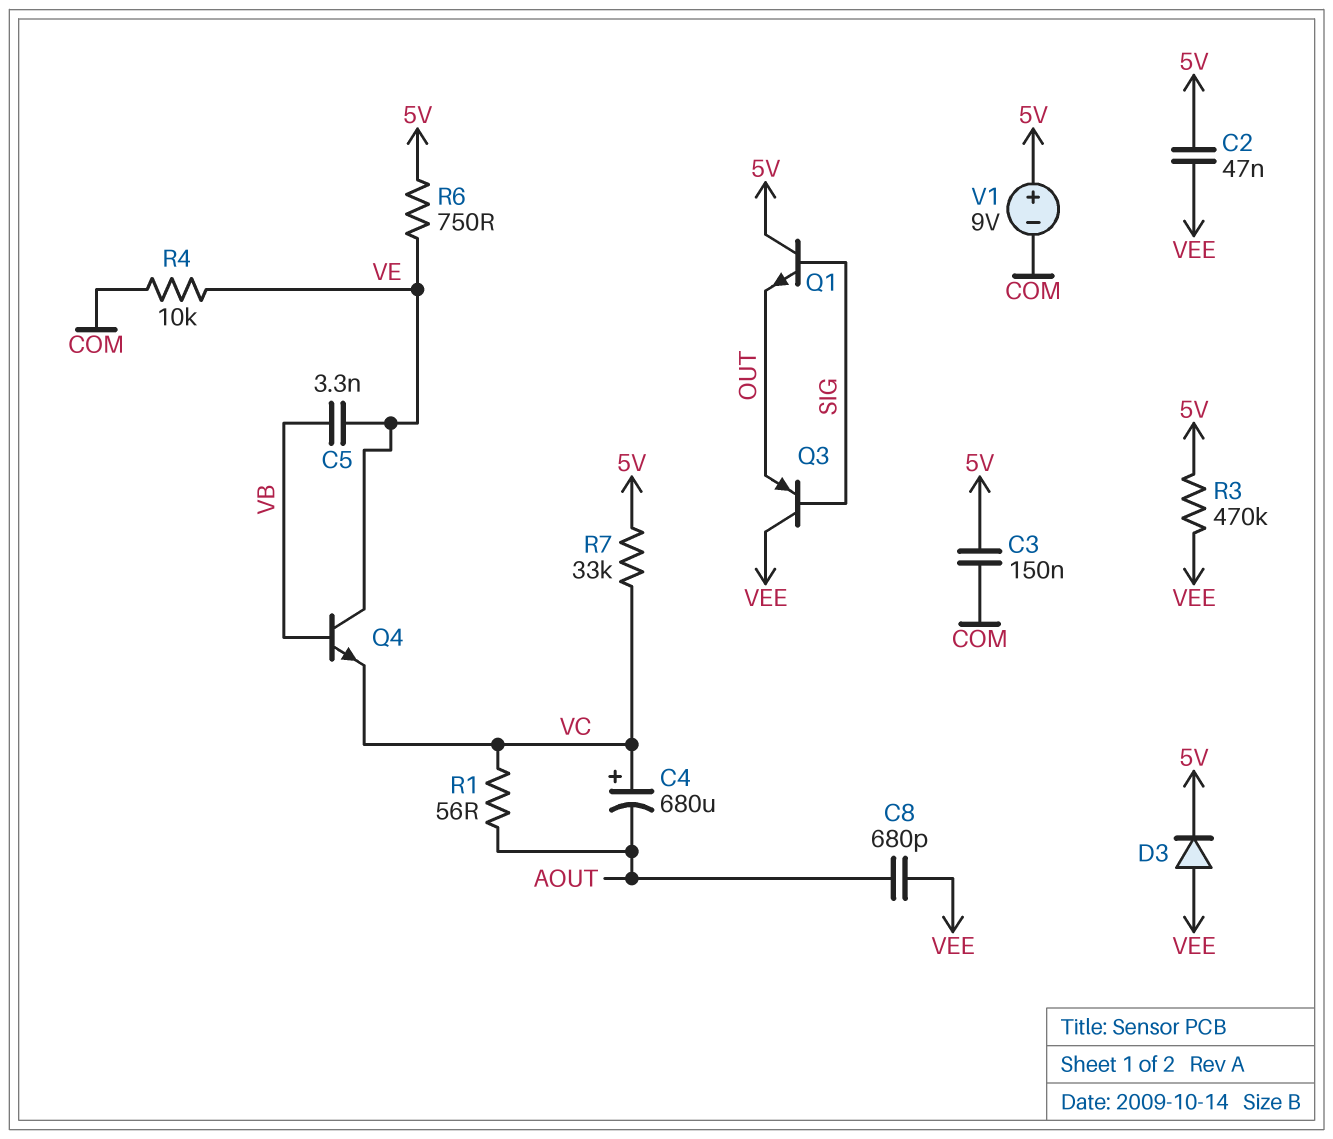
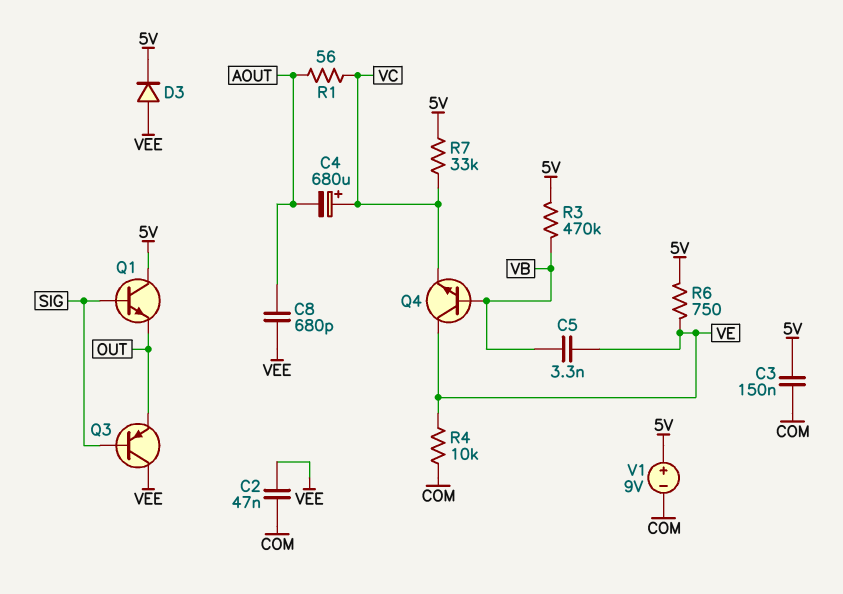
C2: 47nF (5V, VEE) -> 47nF (COM, VEE)
R3: 470k (5V, VEE) -> 470k (5V, VB)

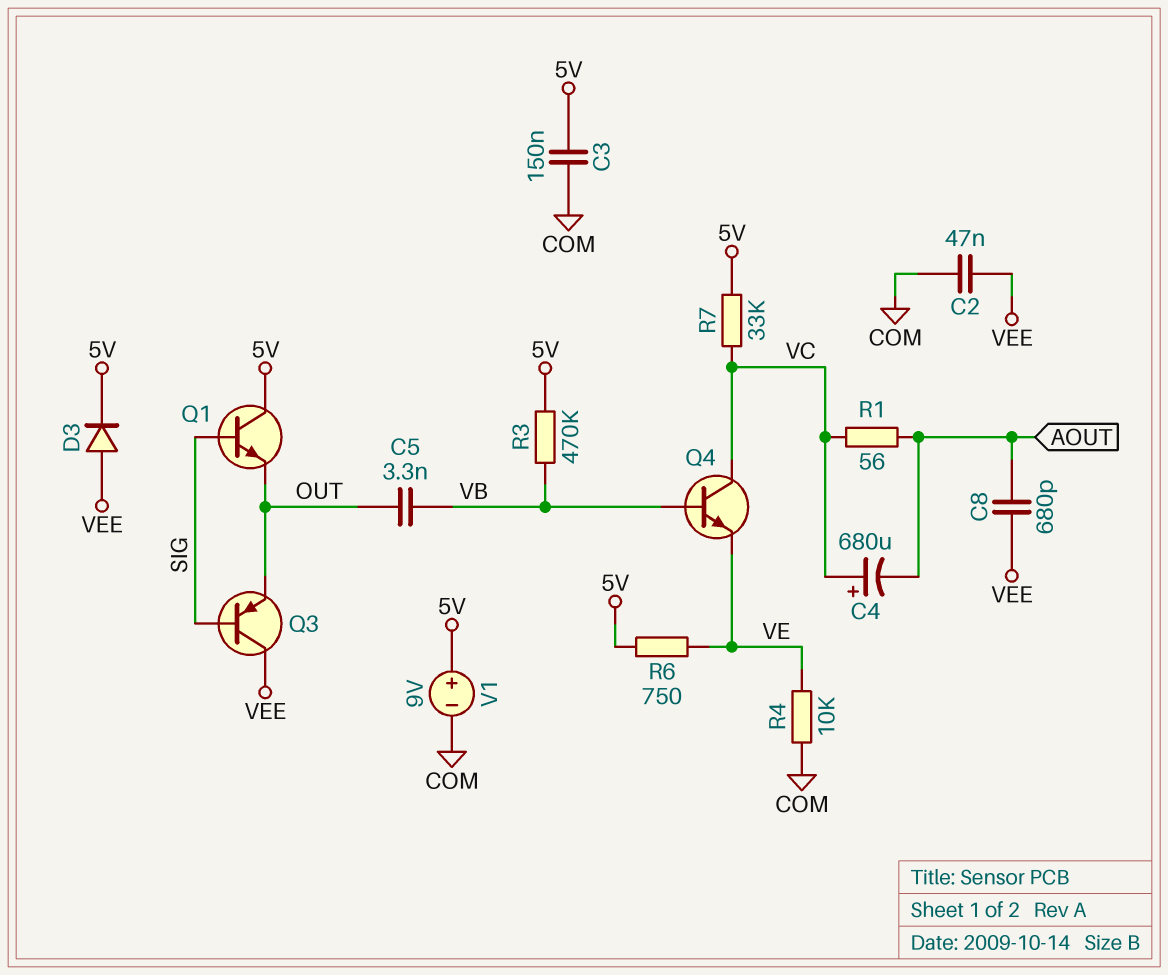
C5: 3.3nF (VB, VE) -> 3.3nF (OUT, VB)
Q4: NPN (B VB, C VE, E VC) -> NPN (B VB, C VC, E VE)

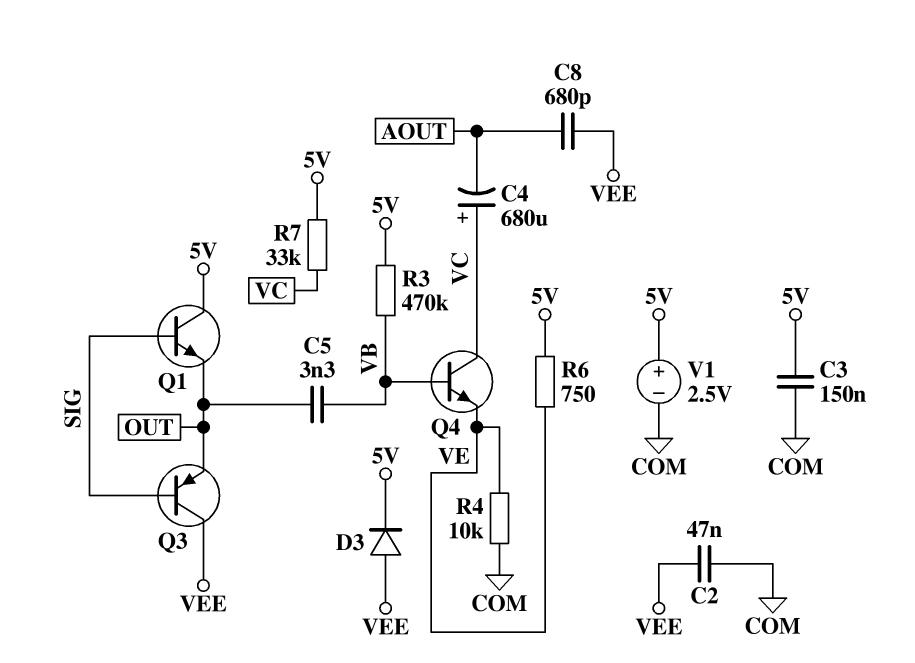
R1: 56 (AOUT, VC) -> none
V1: 9V (plus 5V, minus COM) -> 2.5V (plus 5V, minus COM)

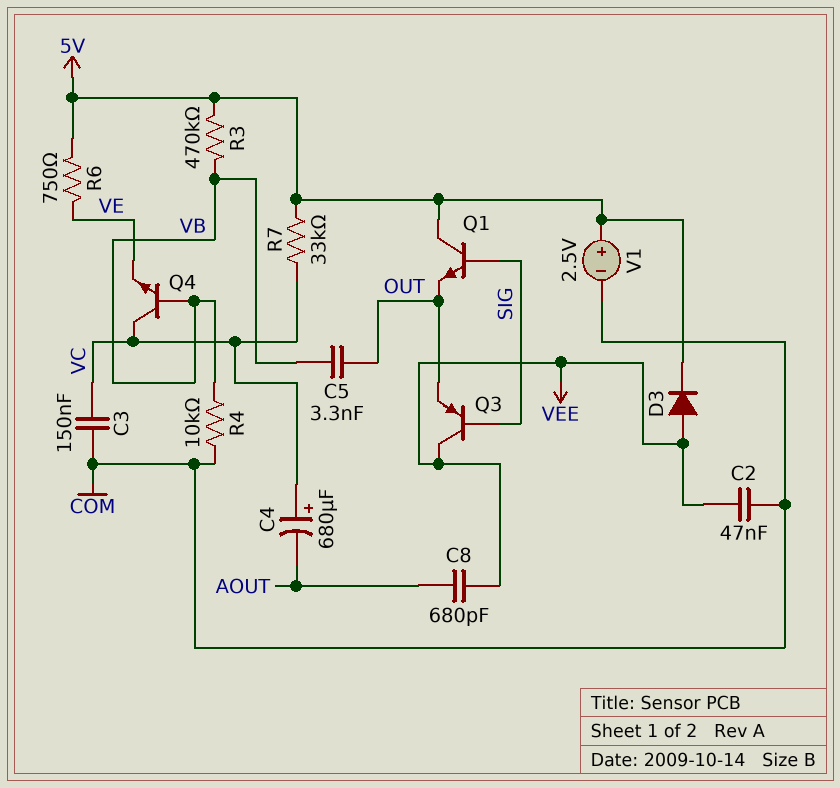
C3: 150nF (5V, COM) -> 150nF (COM, VC)
R4: 10k (COM, VE) -> 10k (COM, VB)

